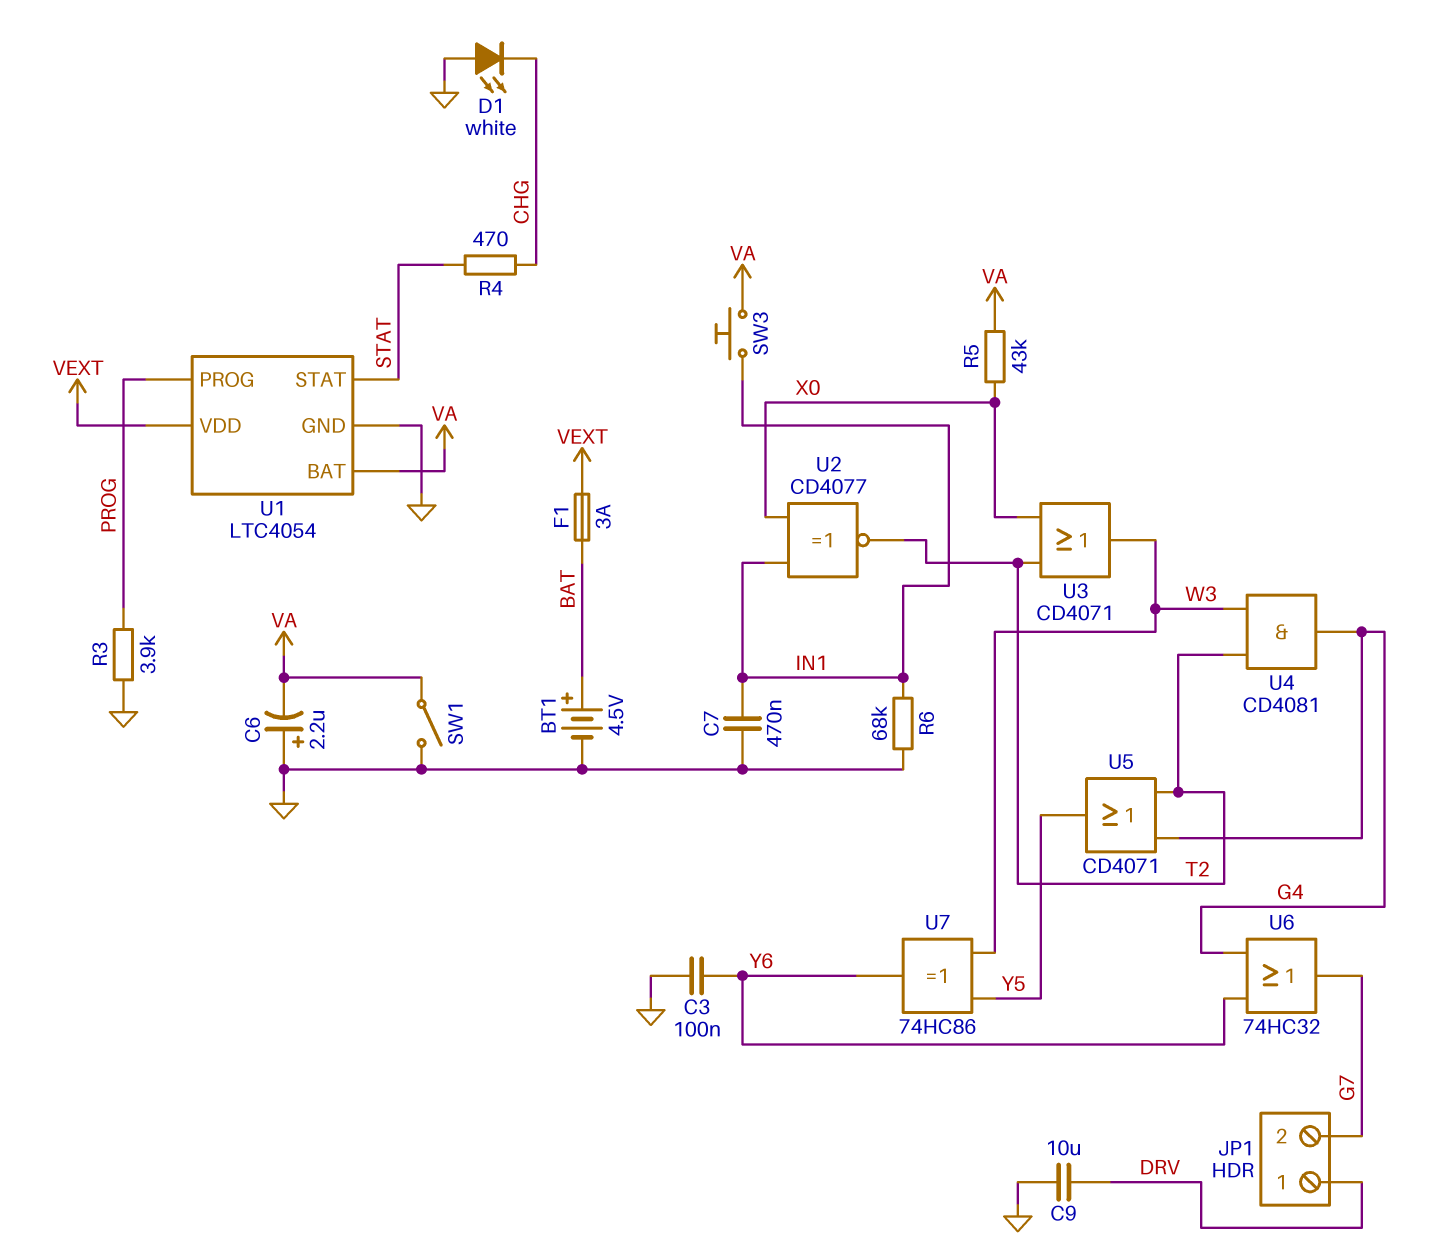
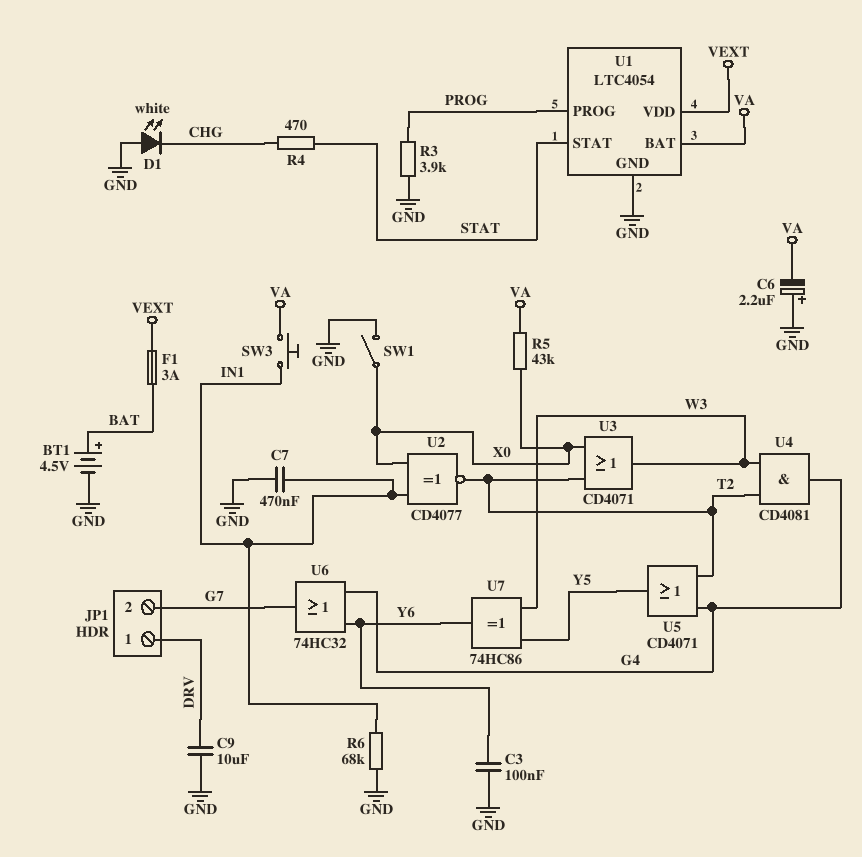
SW1: switch (GND, VA) -> switch (GND, X0)

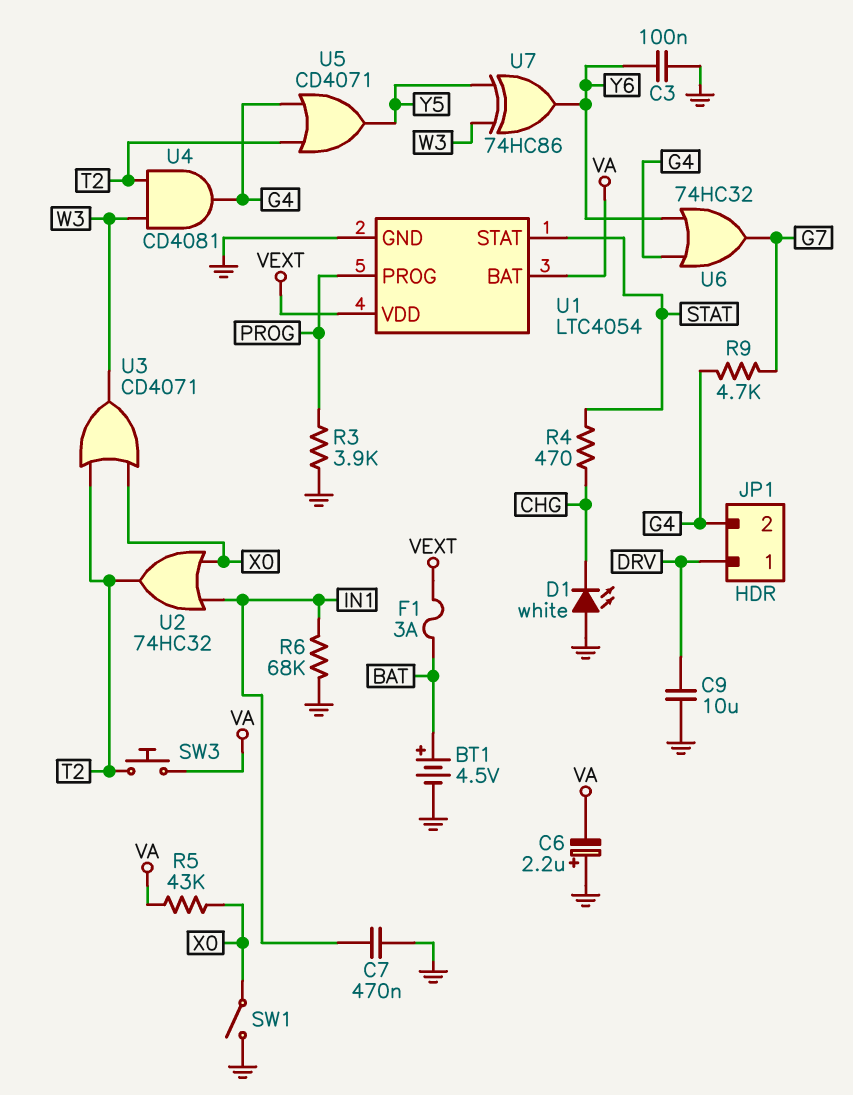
JP1 pin 2: G7 -> G4
R9: none -> 4.7k (G4, G7)
SW3: button (IN1, VA) -> button (T2, VA)
U2: XNOR CD4077 (in IN1, in X0, out T2) -> OR 74HC32 (in IN1, in X0, out T2)

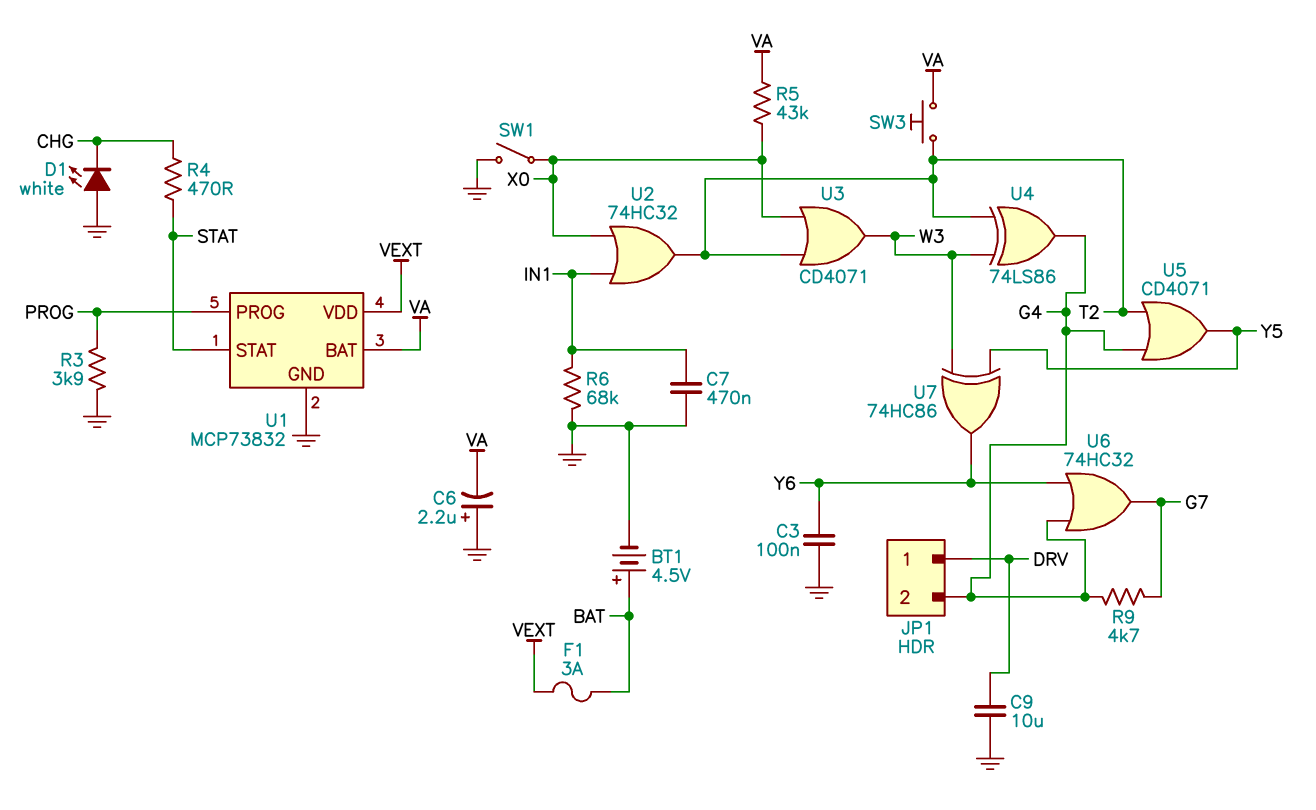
U1: LTC4054 -> MCP73832
U4: AND CD4081 (in T2, in W3, out G4) -> XOR 74LS86 (in T2, in W3, out G4)

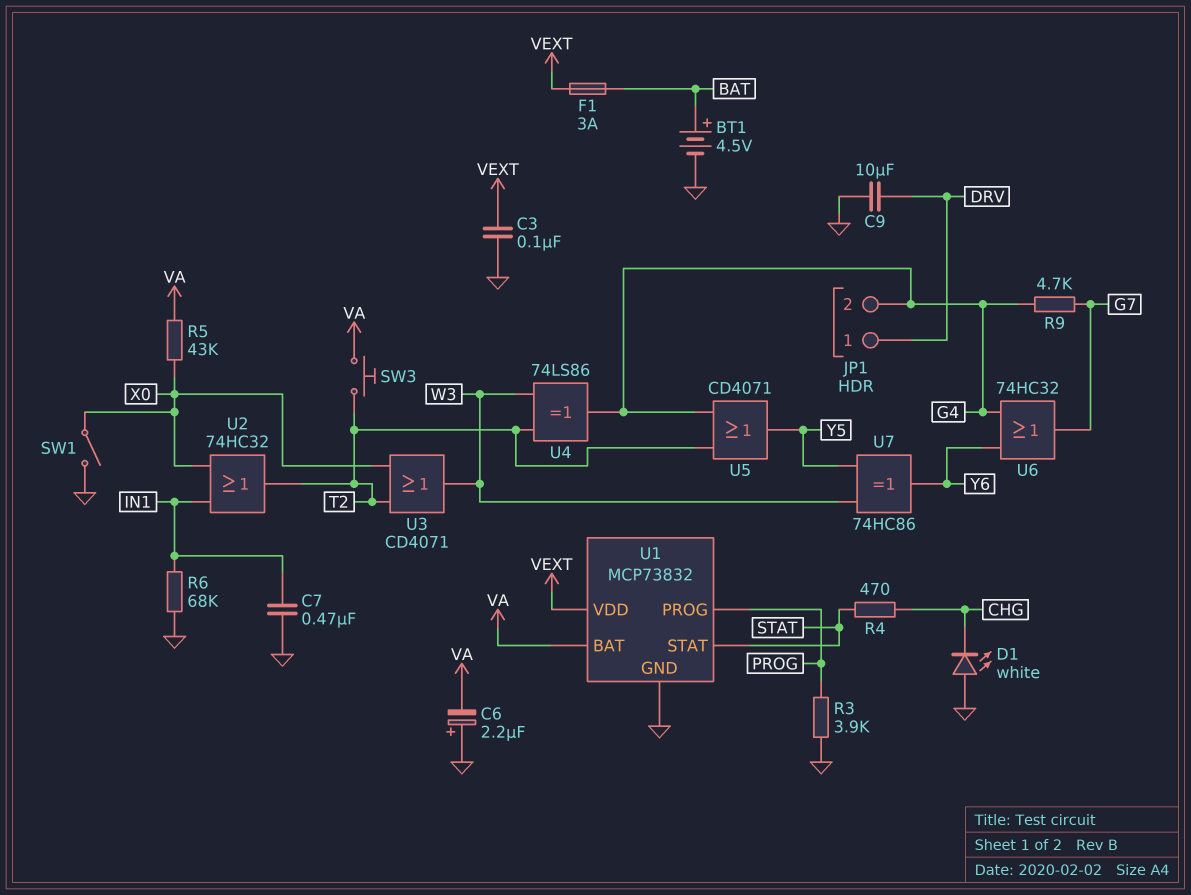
C3: 100nF (GND, Y6) -> 100nF (GND, VEXT)

